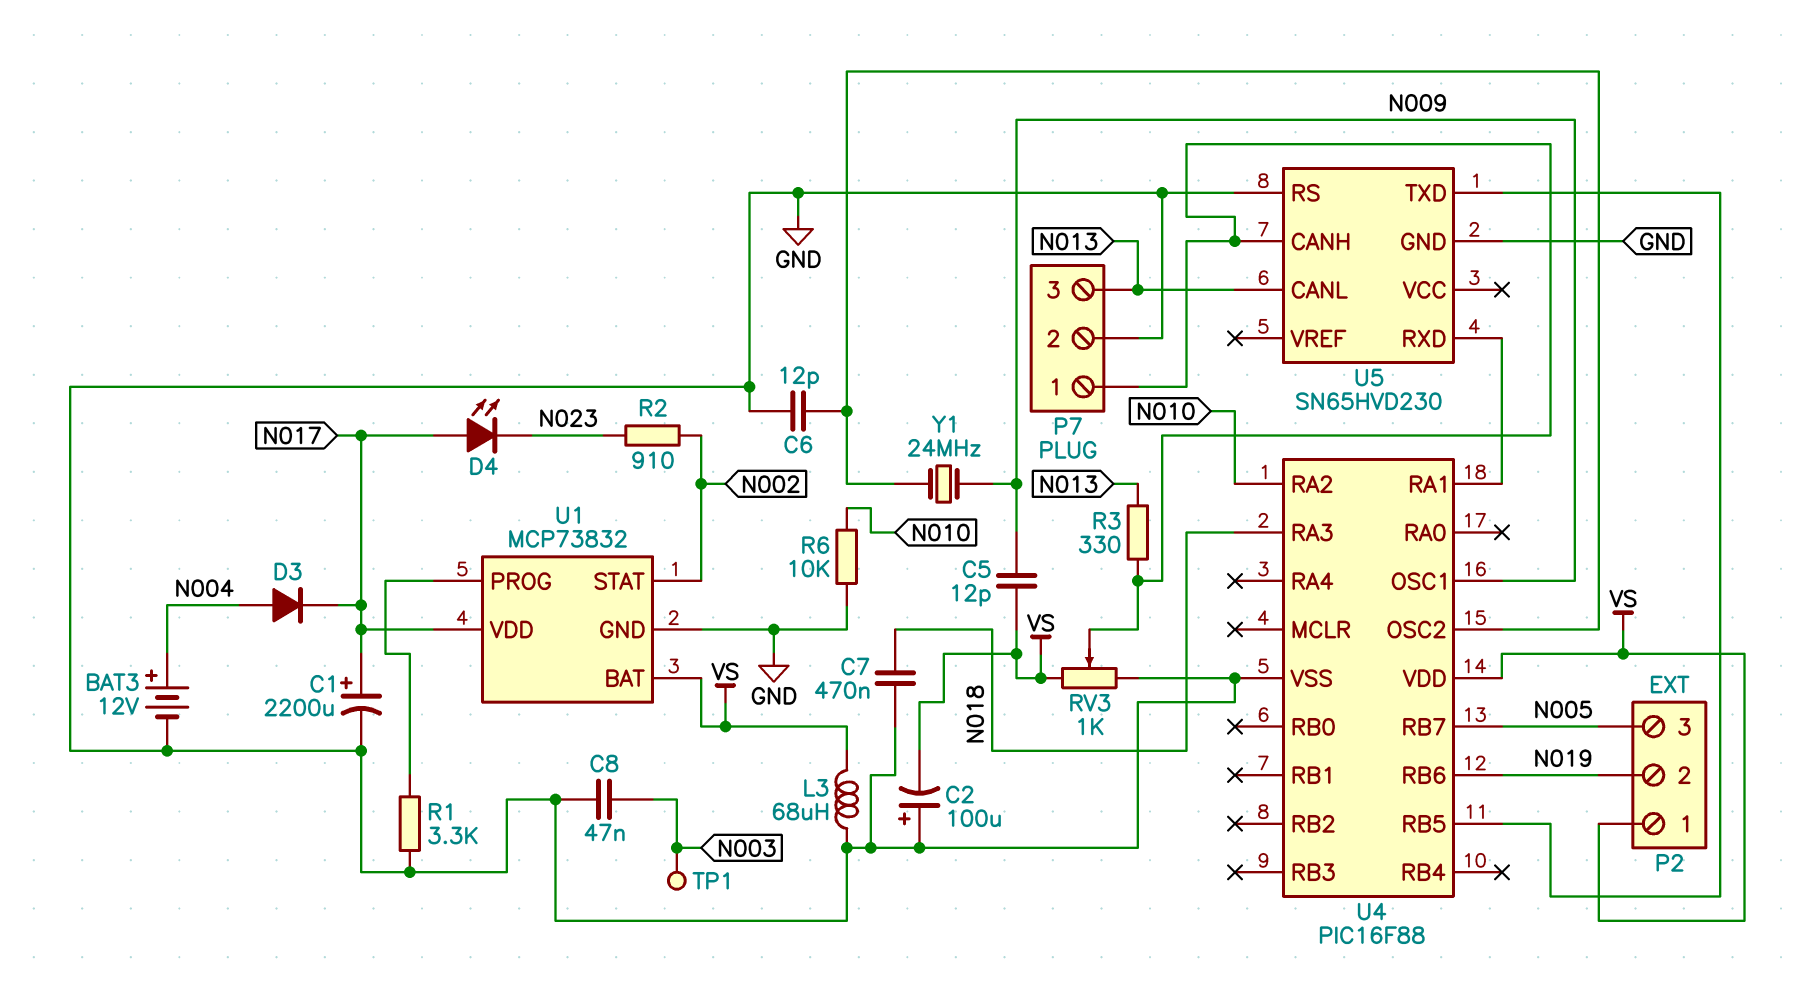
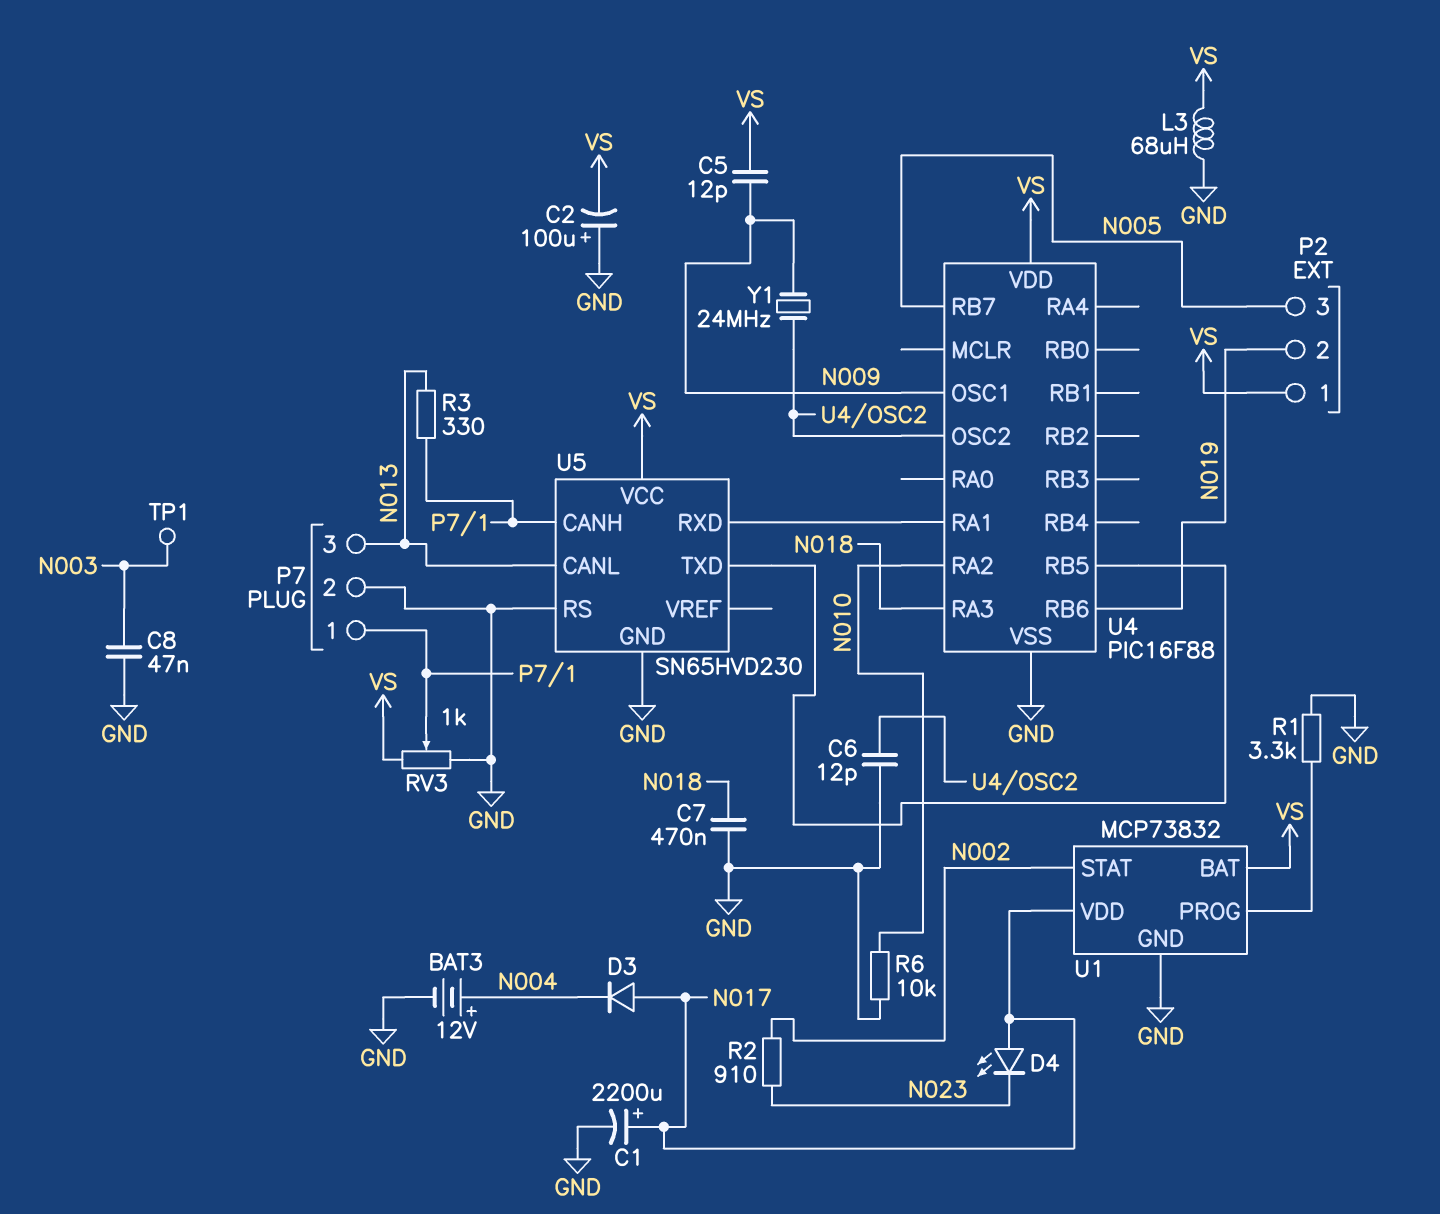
D3: diode (A N004, K N017) -> diode (A N017, K N004)
U5 pin VCC: none -> VS

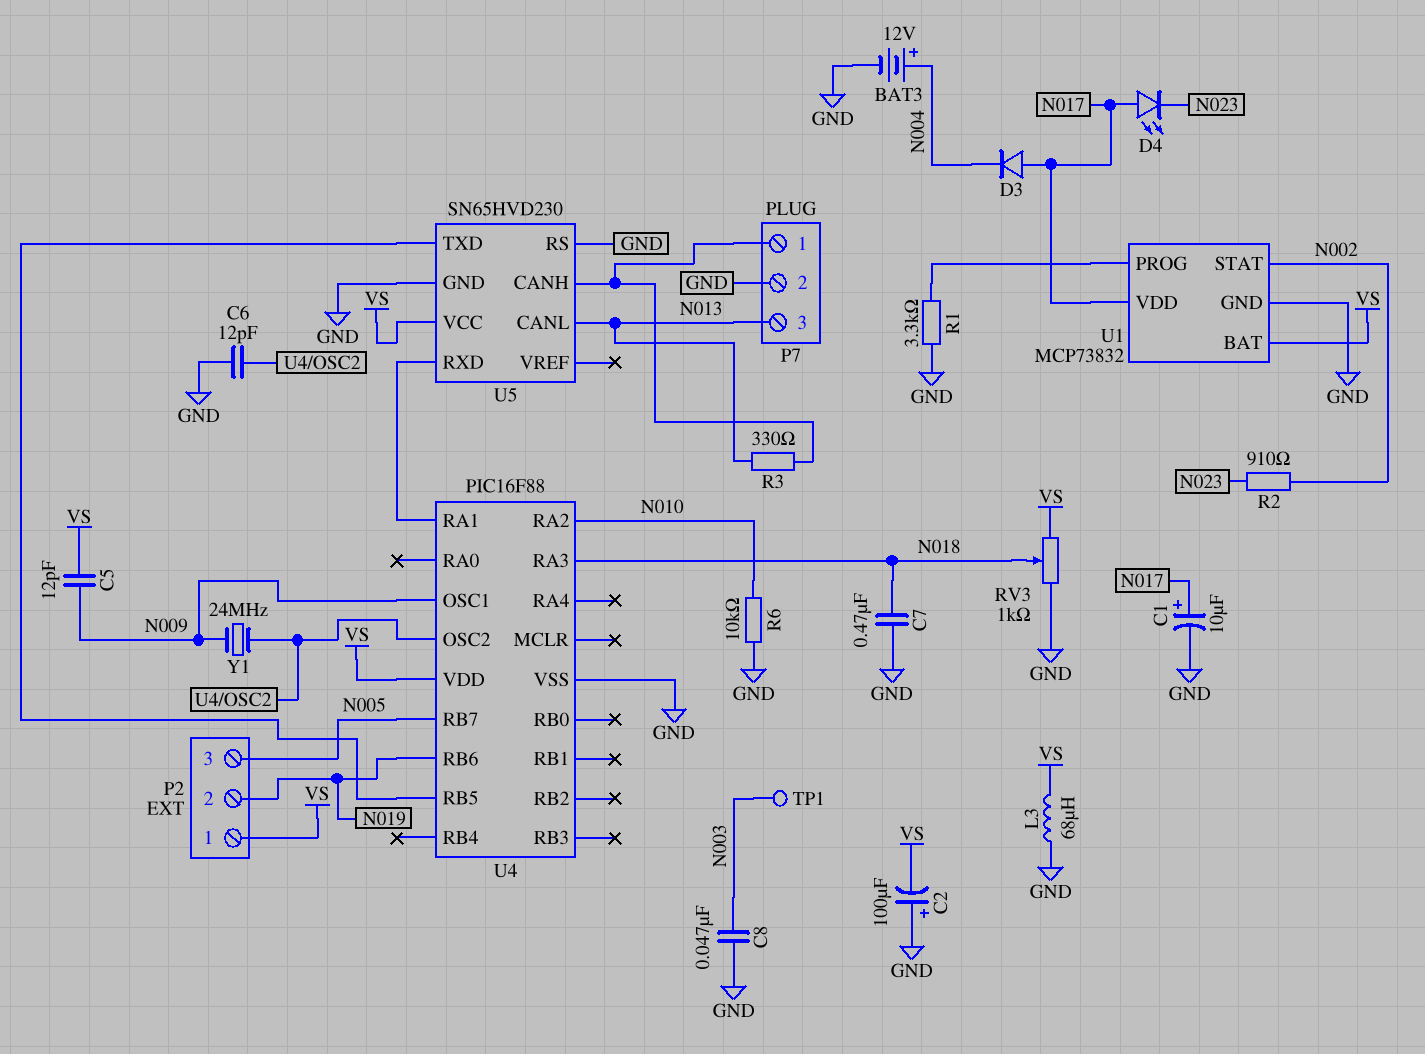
C1: 2200uF (plus N017, minus GND) -> 10uF (plus N017, minus GND)
RV3: 1k (GND, VS, wiper P7/1) -> 1k (GND, VS, wiper N018)

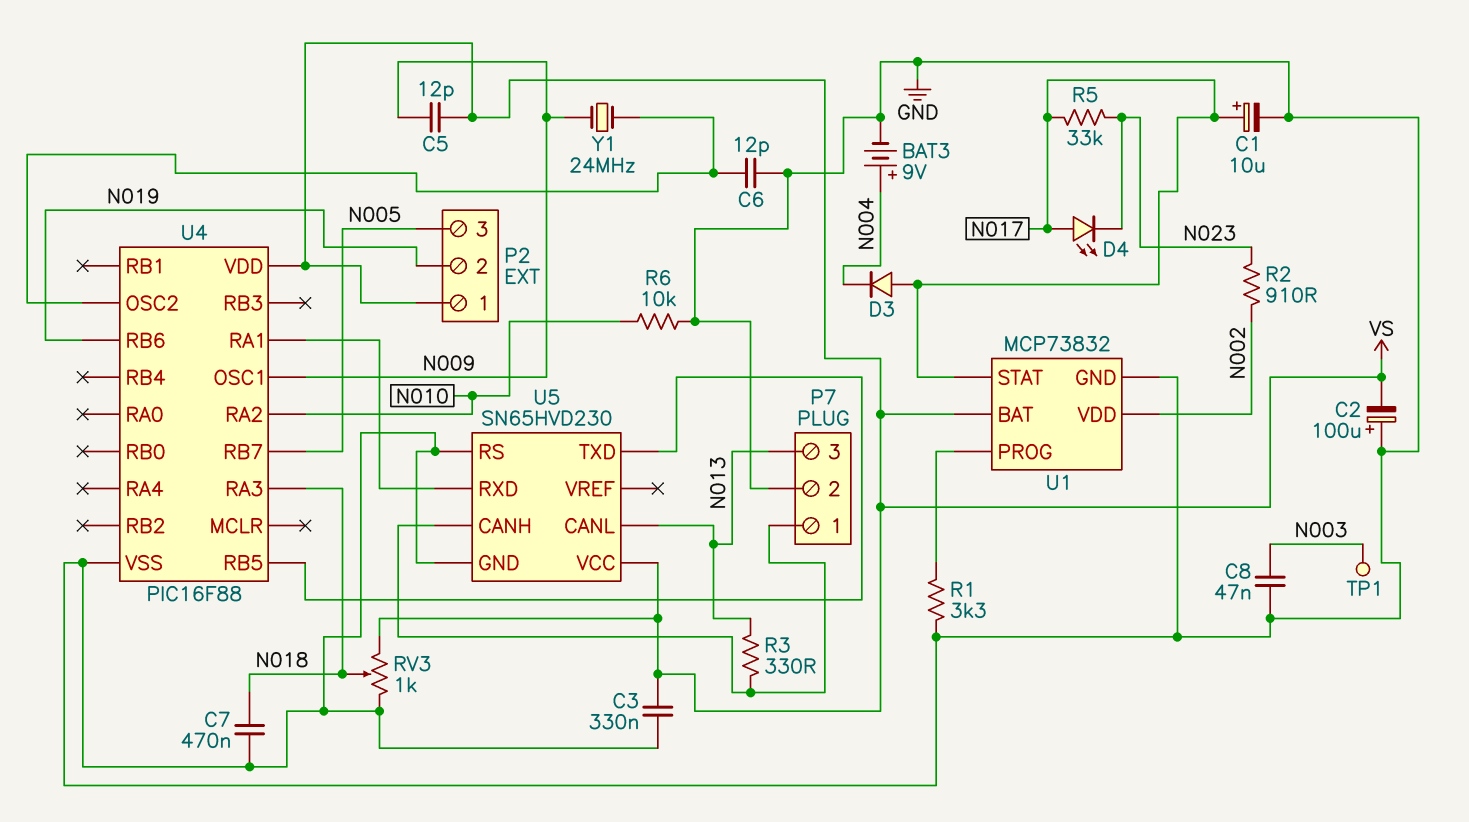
BAT3: 12V (plus N004, minus GND) -> 9V (plus N004, minus GND)
C3: none -> 330nF (GND, VS)
L3: 68uH (GND, VS) -> none
R5: none -> 33k (N017, N023)
U1 pin STAT: N002 -> N017
U1 pin VDD: N017 -> N002

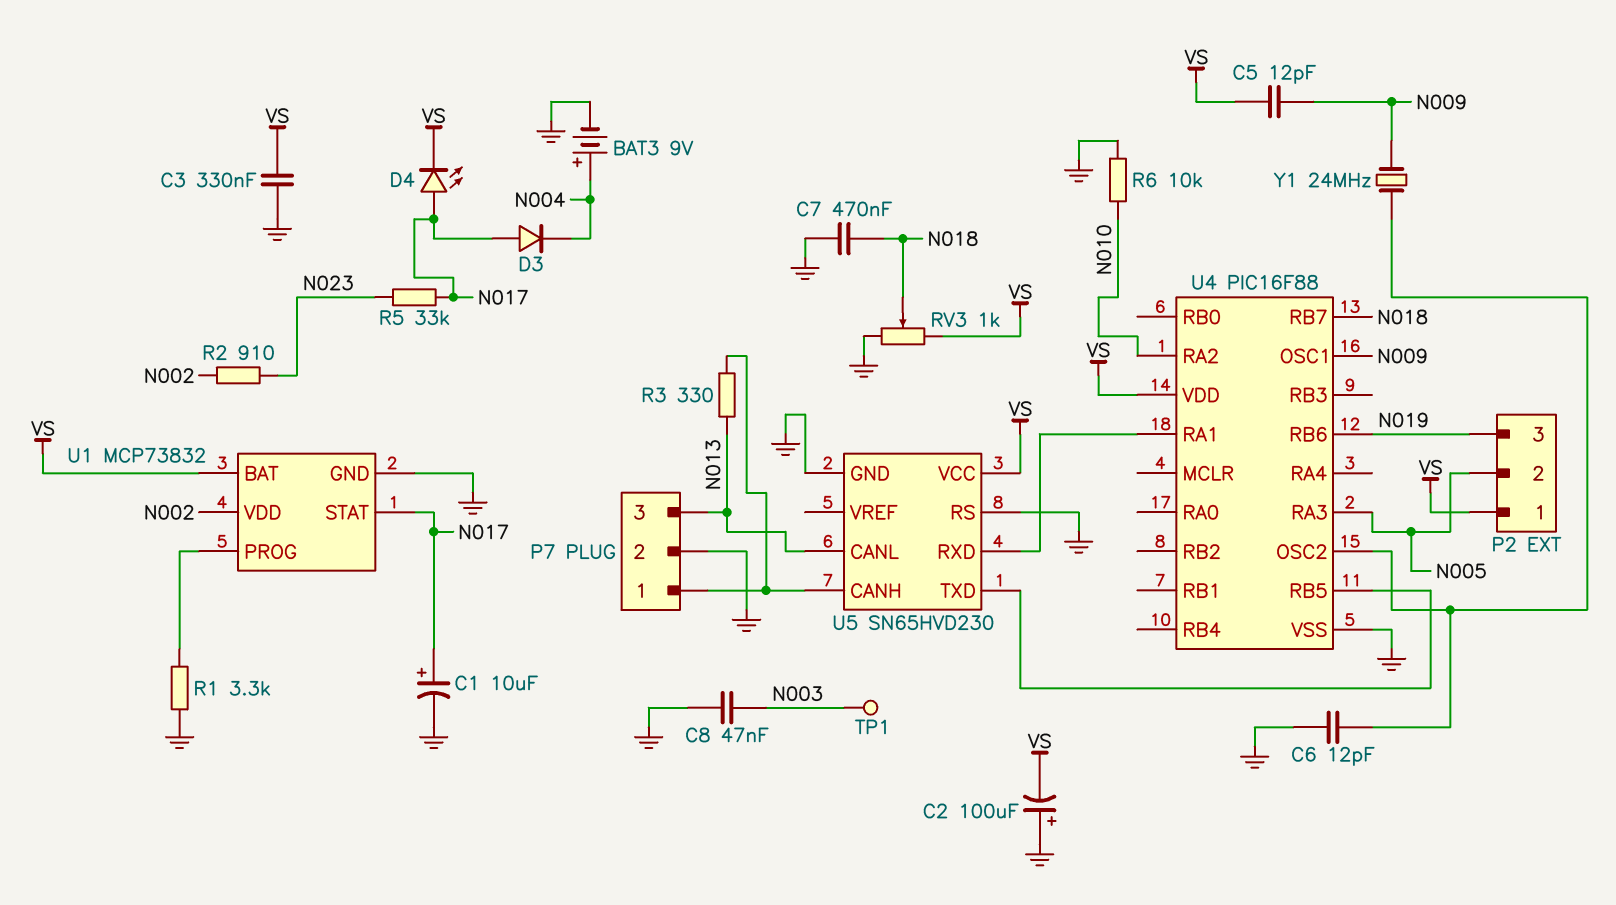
D4: LED (A N017, K N023) -> LED (A N017, K VS)
P2 pin 2: N019 -> N005
P2 pin 3: N005 -> N019
U4 pin RA3: N018 -> N005
U4 pin RB7: N005 -> N018

